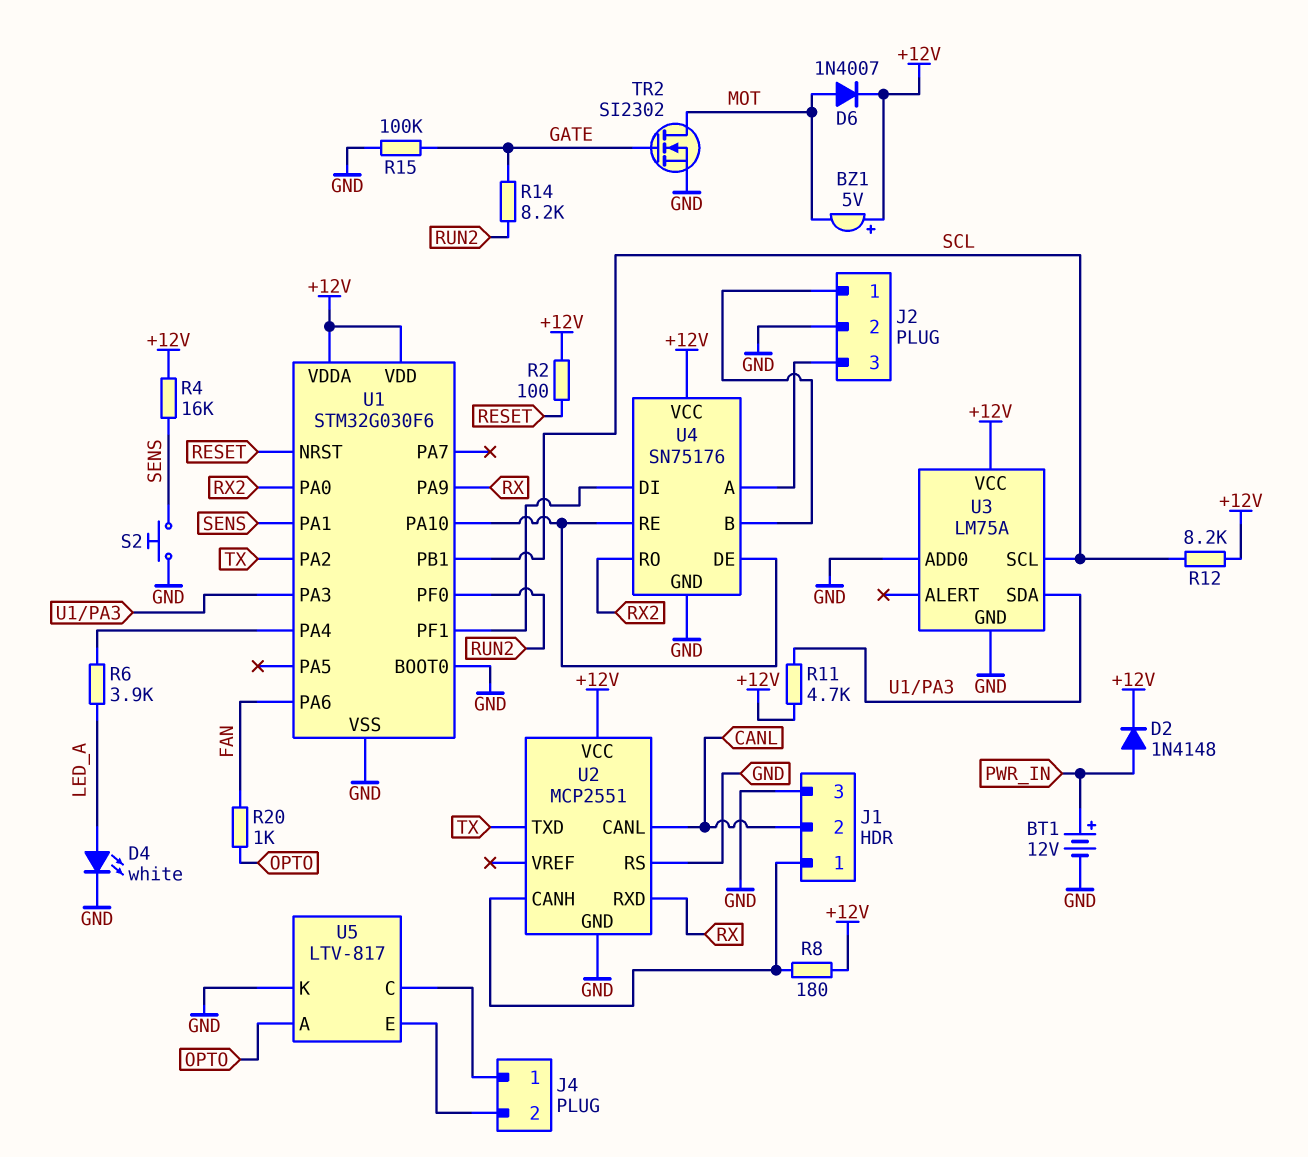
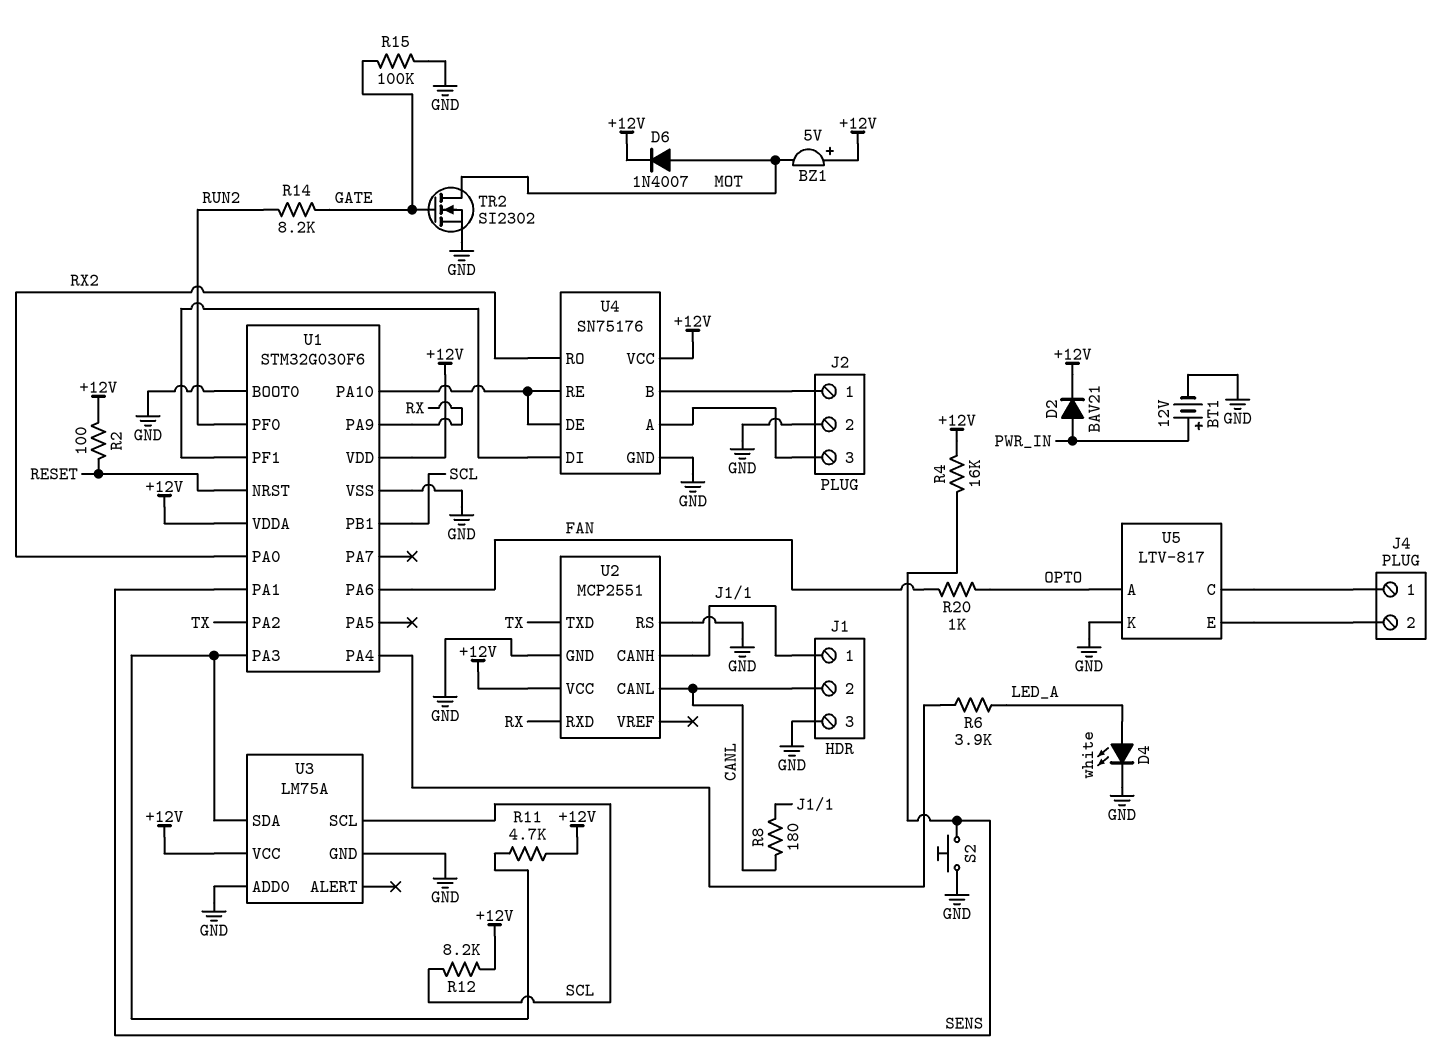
D2: diode 1N4148 (A PWR_IN, K +12V) -> diode BAV21 (A PWR_IN, K +12V)
R8: 180 (+12V, J1/1) -> 180 (CANL, J1/1)

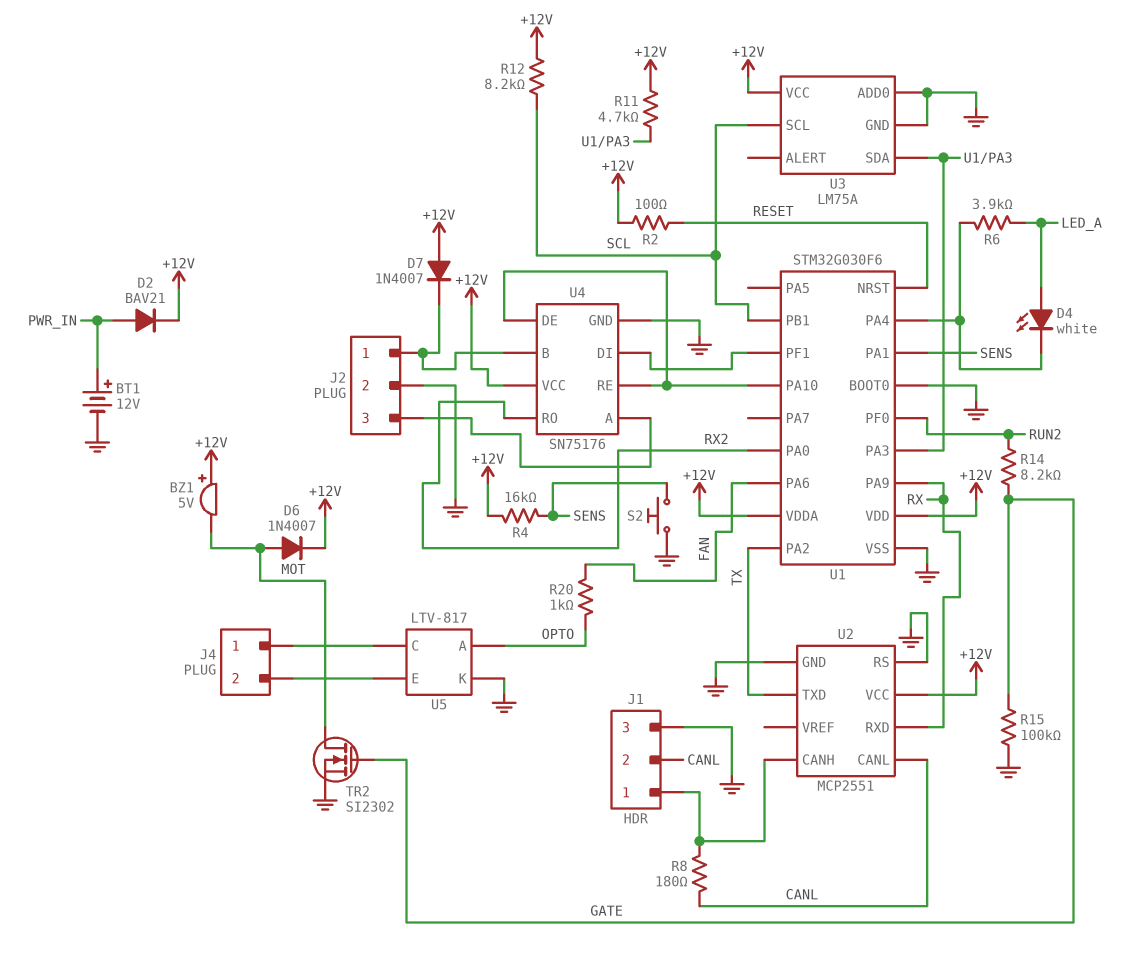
D4: LED white (A LED_A, K GND) -> LED white (A LED_A, K U1/PA4)
D7: none -> diode 1N4007 (A +12V, K J2/1)

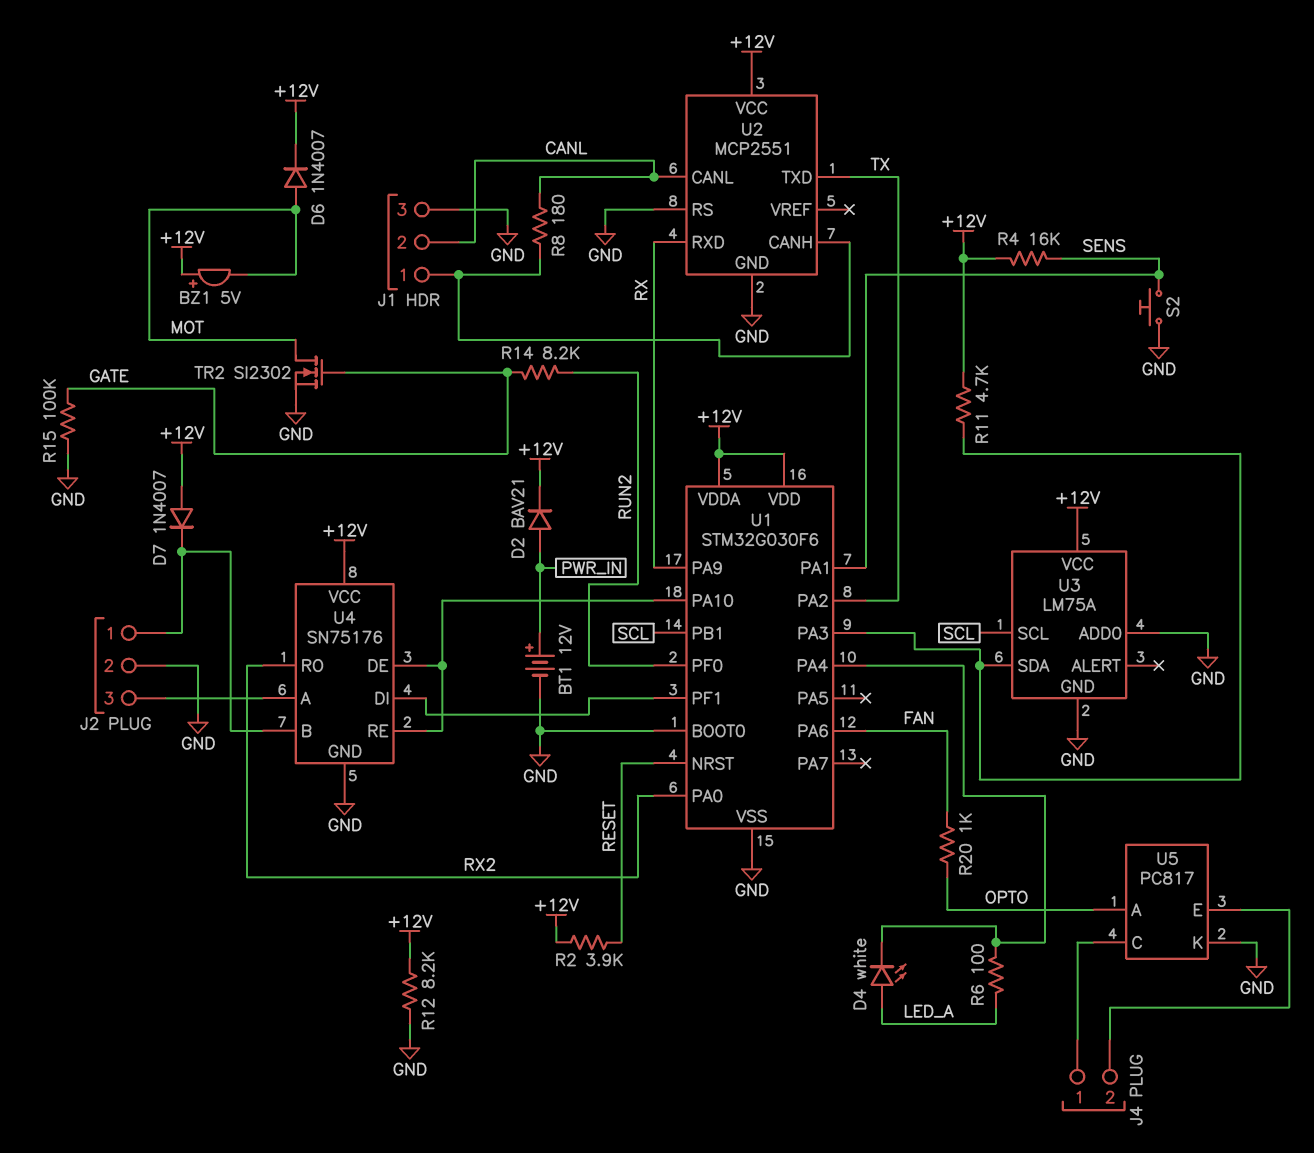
R2: 100 (+12V, RESET) -> 3.9k (+12V, RESET)
R6: 3.9k (LED_A, U1/PA4) -> 100 (LED_A, U1/PA4)
R12: 8.2k (+12V, SCL) -> 8.2k (+12V, GND)
U5: LTV-817 -> PC817

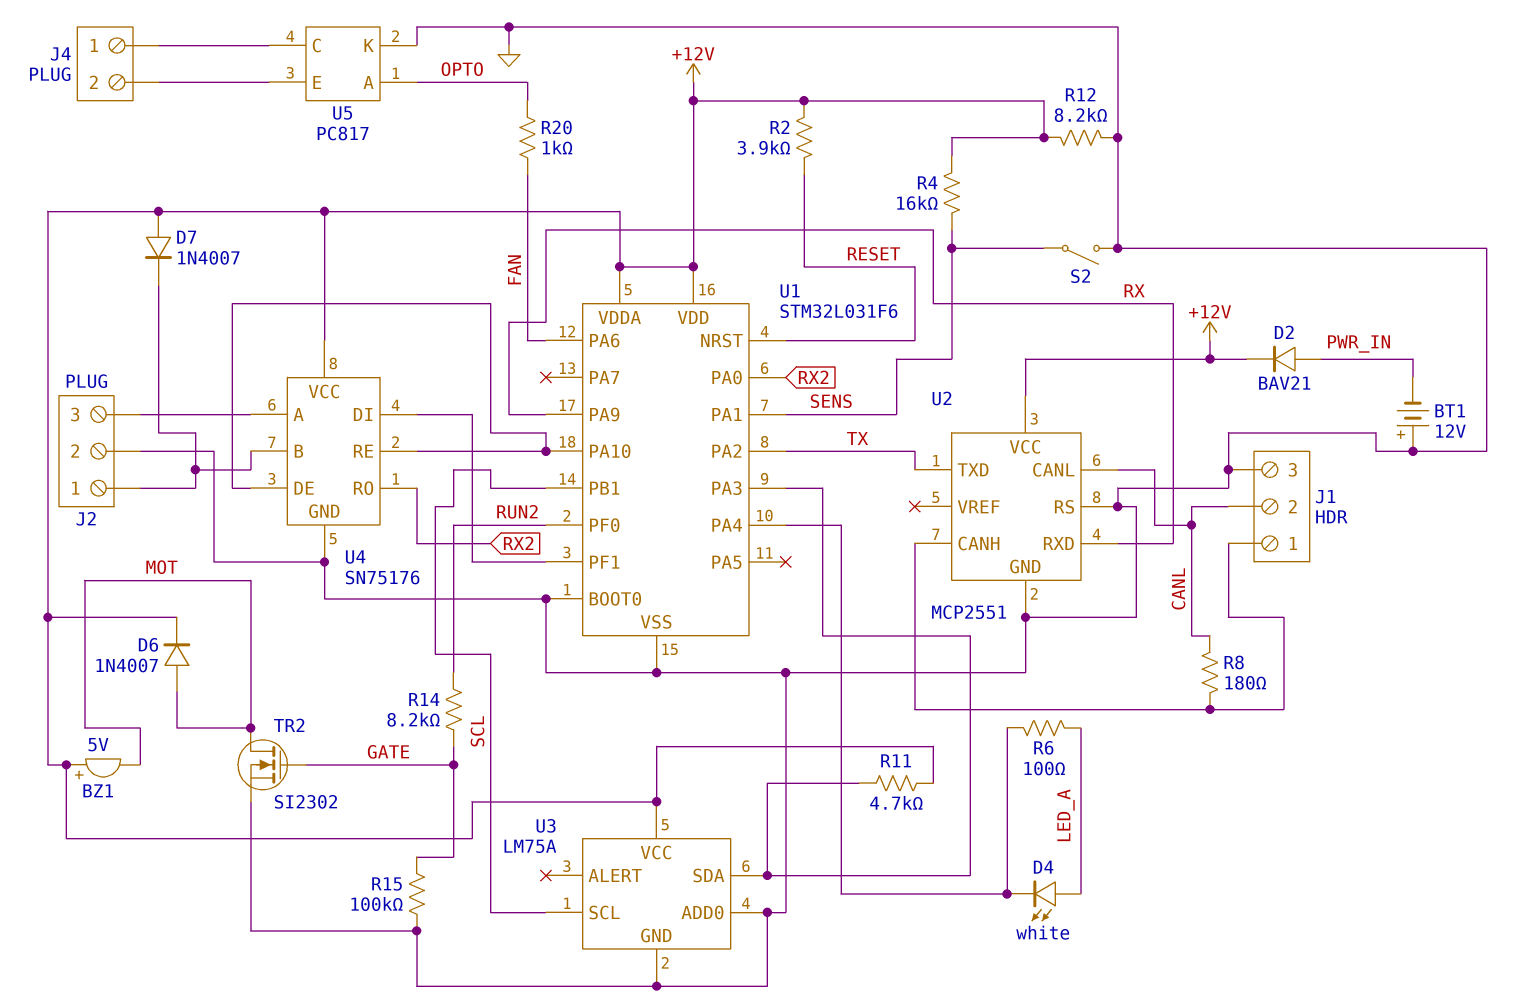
BT1: 12V (plus PWR_IN, minus GND) -> 12V (plus GND, minus PWR_IN)
S2: button (GND, SENS) -> switch (GND, SENS)
U1: STM32G030F6 -> STM32L031F6

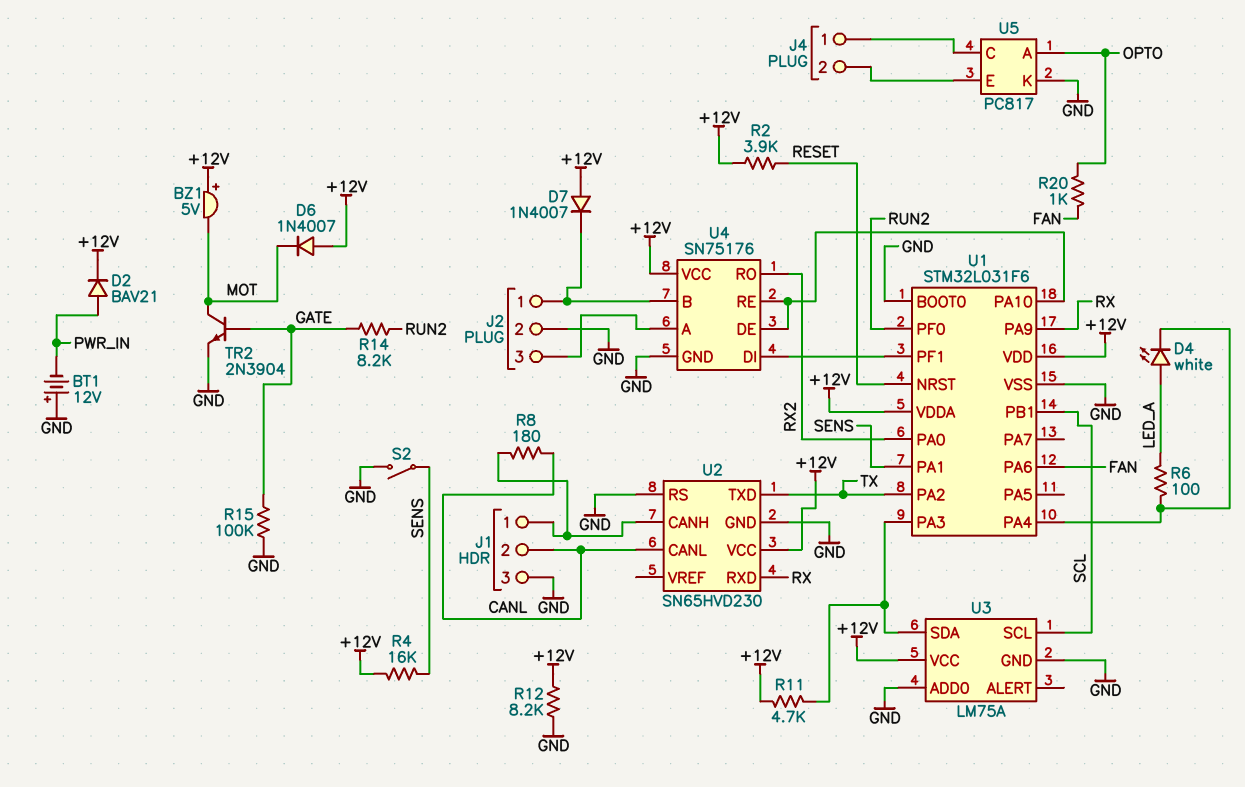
D6: diode 1N4007 (A MOT, K +12V) -> diode 1N4007 (A +12V, K MOT)
TR2: NMOS SI2302 (G GATE, D MOT, S GND) -> NPN 2N3904 (B GATE, C MOT, E GND)
U2: MCP2551 -> SN65HVD230

